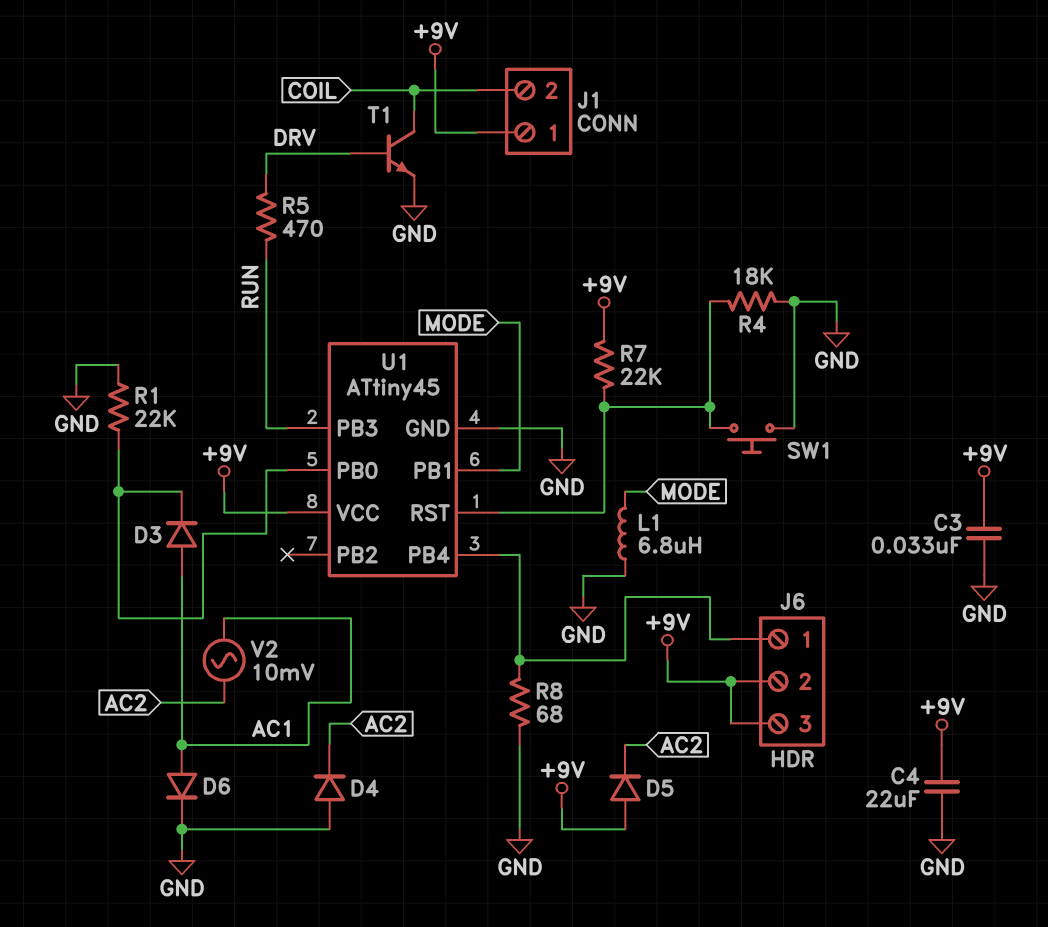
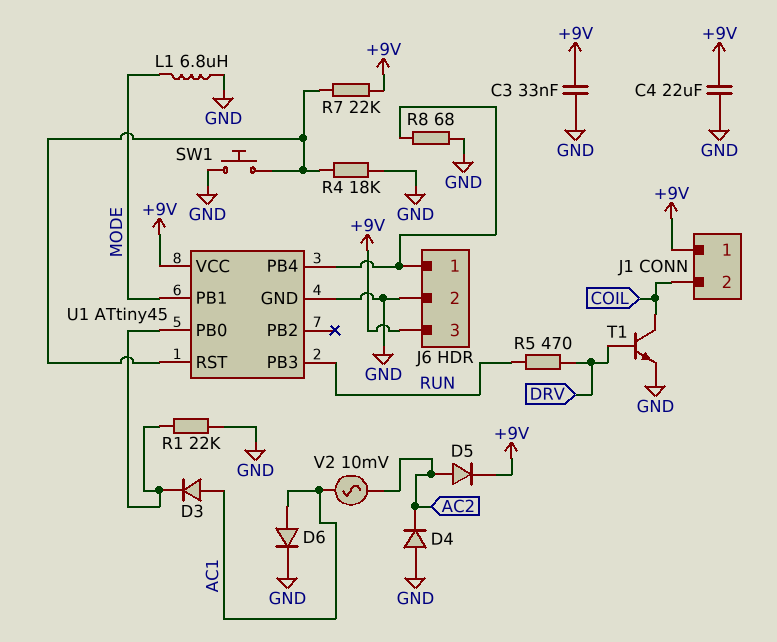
D5: diode (A +9V, K AC2) -> diode (A AC2, K +9V)
J6 pin 2: +9V -> GND

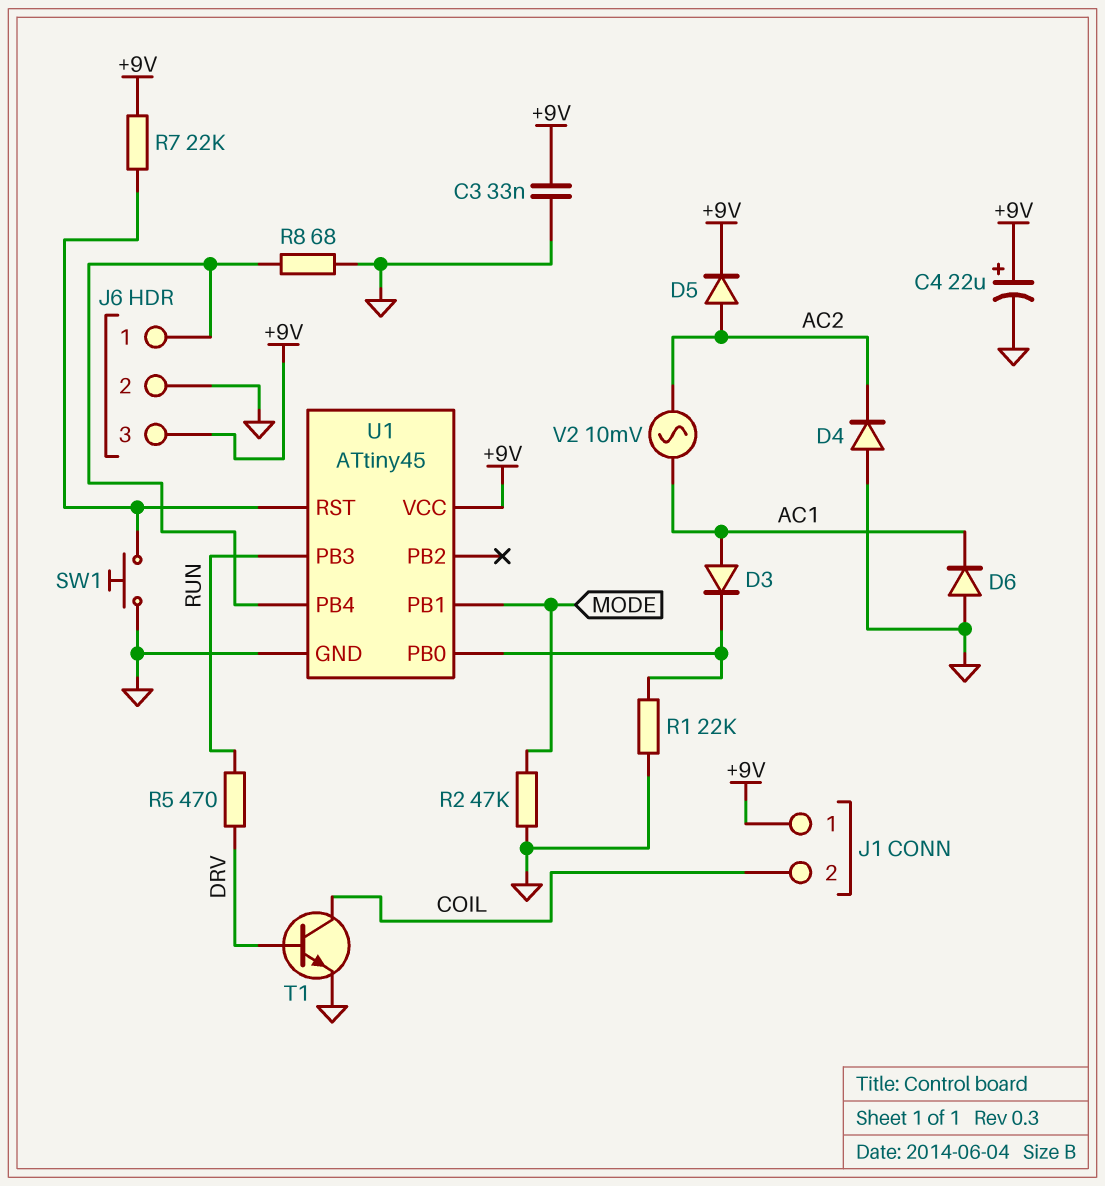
C4: 22uF (+9V, GND) -> 22uF (plus +9V, minus GND)
D6: diode (A AC1, K GND) -> diode (A GND, K AC1)
L1: 6.8uH (GND, MODE) -> none
R2: none -> 47k (GND, MODE)
R4: 18k (GND, U1/RST) -> none

